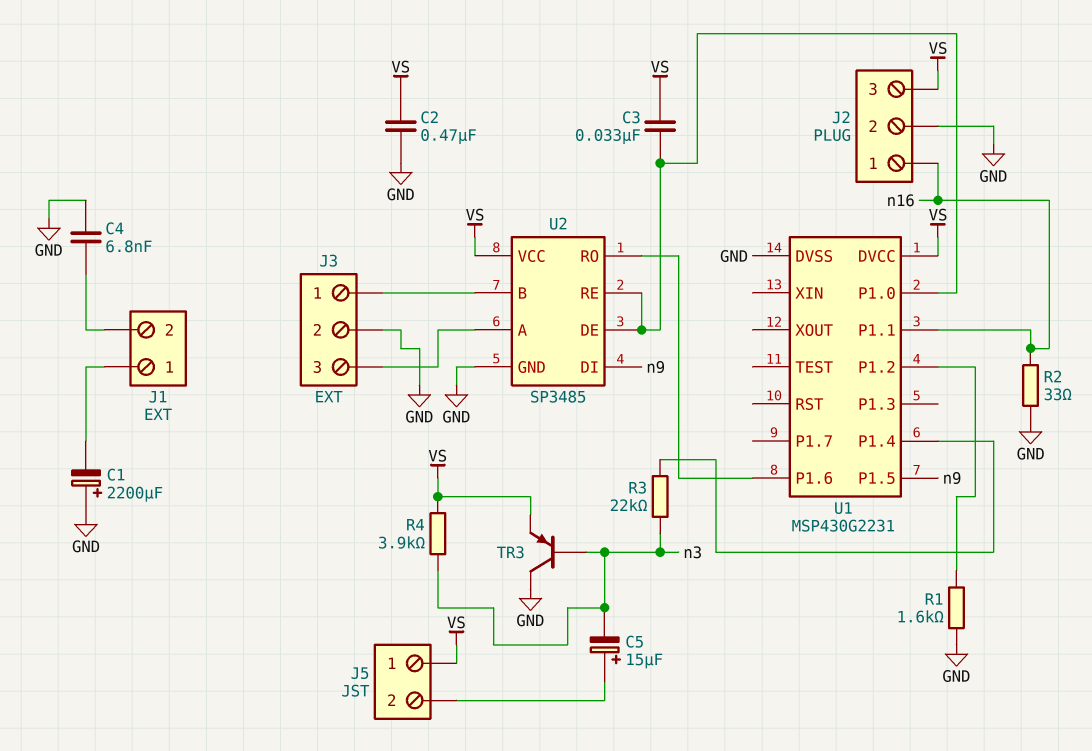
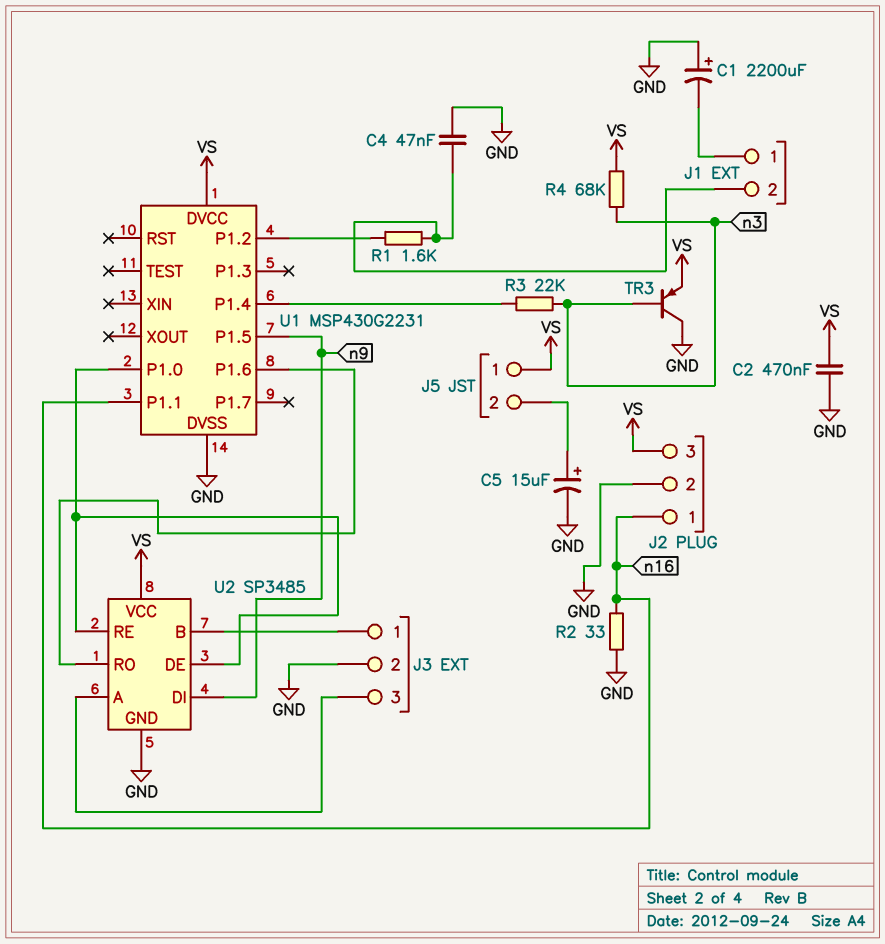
C3: 33nF (U1/P1.0, VS) -> none
C4: 6.8nF (GND, J1/2) -> 47nF (GND, J1/2)
C5: 15uF (plus J5/2, minus n3) -> 15uF (plus J5/2, minus GND)
R1: 1.6k (GND, U1/P1.2) -> 1.6k (J1/2, U1/P1.2)
R4: 3.9k (VS, n3) -> 68k (VS, n3)

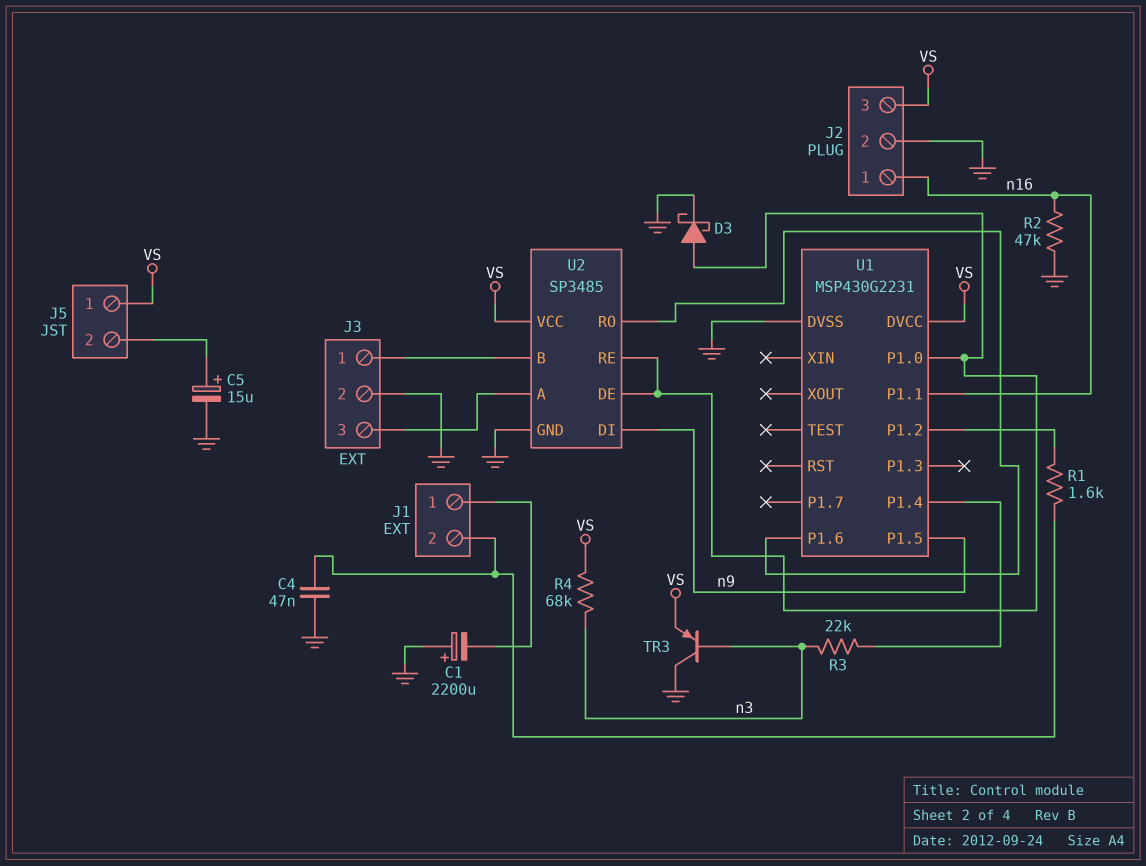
C2: 470nF (GND, VS) -> none
D3: none -> schottky (A U1/P1.0, K GND)
R2: 33 (GND, n16) -> 47k (GND, n16)

